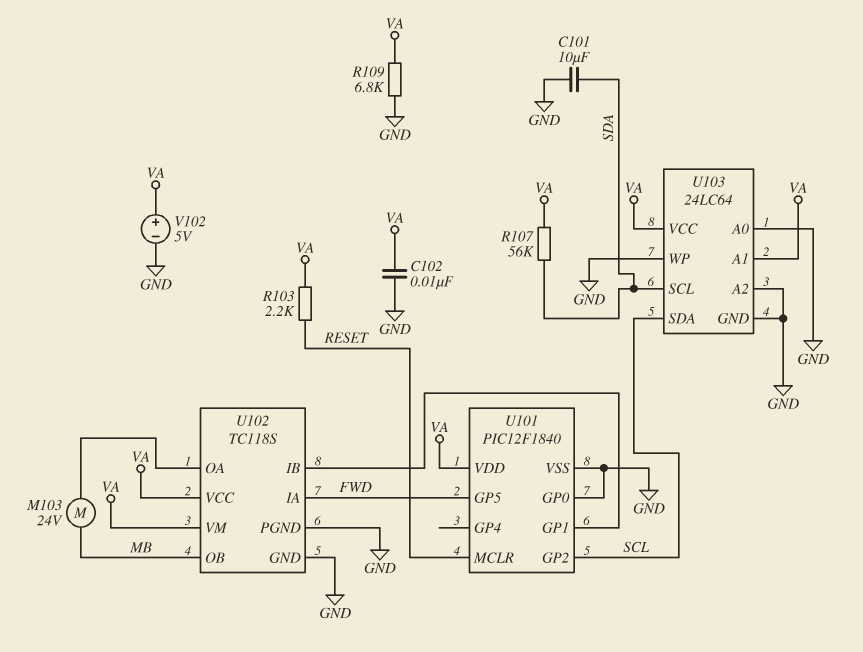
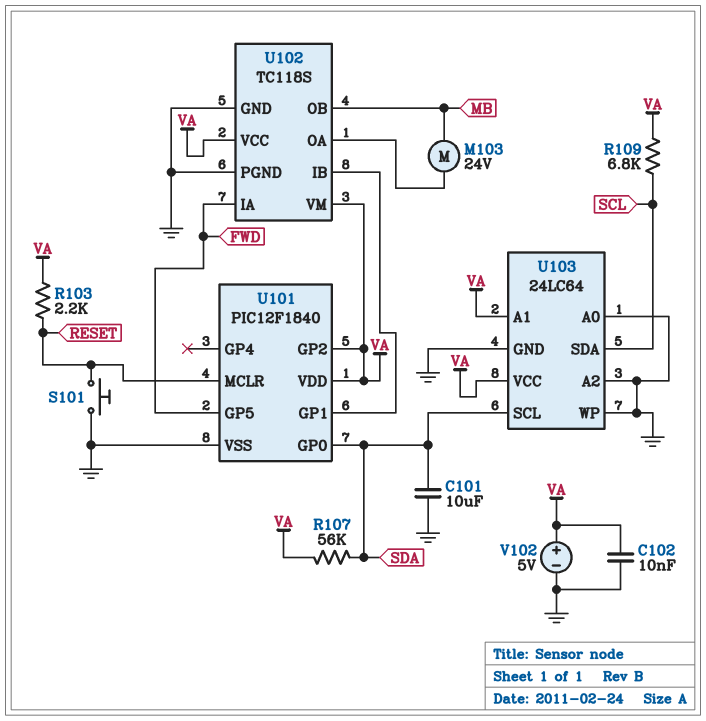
R109: 6.8k (GND, VA) -> 6.8k (SCL, VA)
S101: none -> button (GND, RESET)
U101 pin GP0: GND -> SDA
U101 pin GP2: SCL -> VA

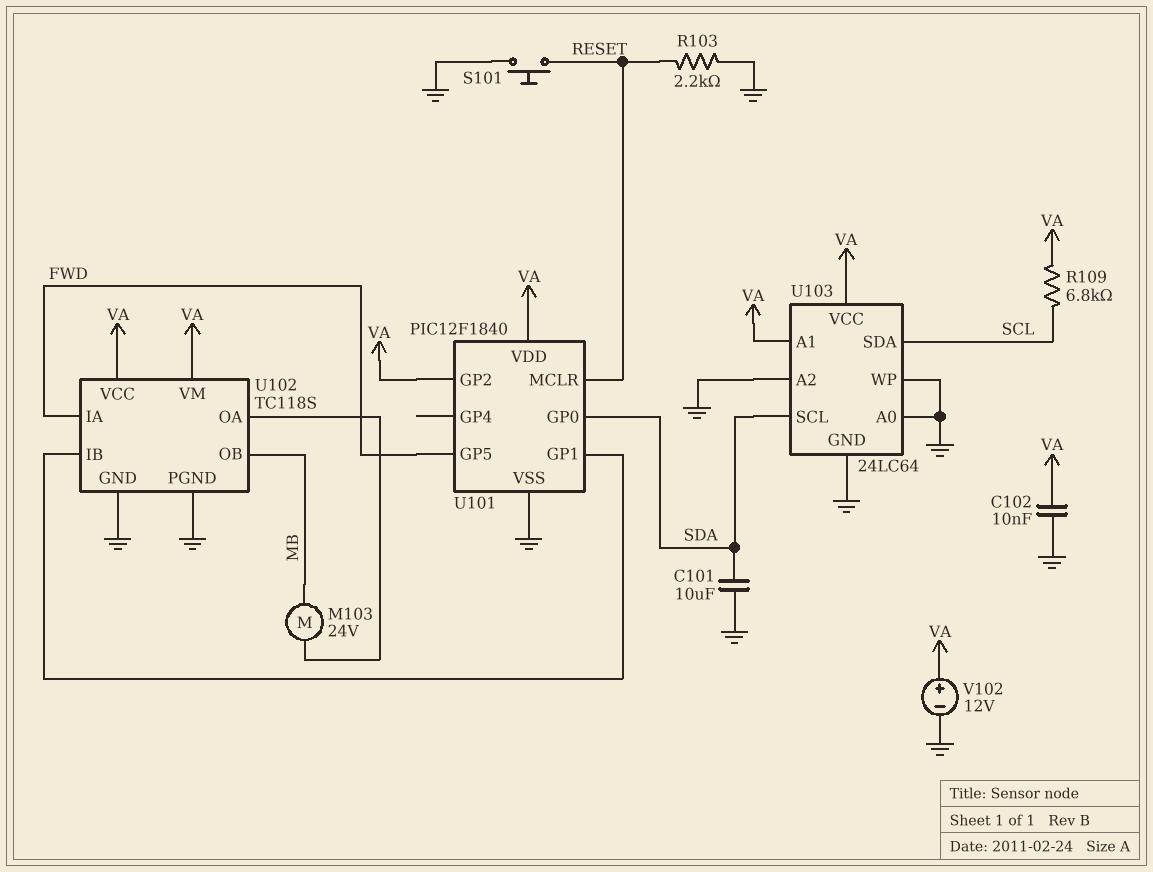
R103: 2.2k (RESET, VA) -> 2.2k (GND, RESET)
R107: 56k (SDA, VA) -> none
V102: 5V (plus VA, minus GND) -> 12V (plus VA, minus GND)

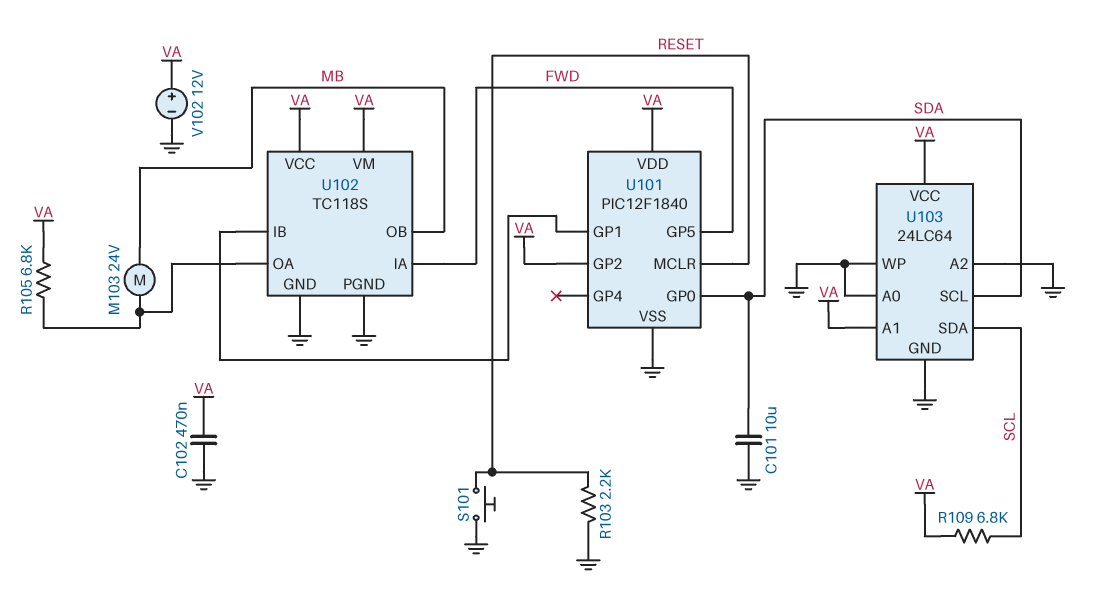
C102: 10nF (GND, VA) -> 470nF (GND, VA)
R105: none -> 6.8k (U102/OA, VA)

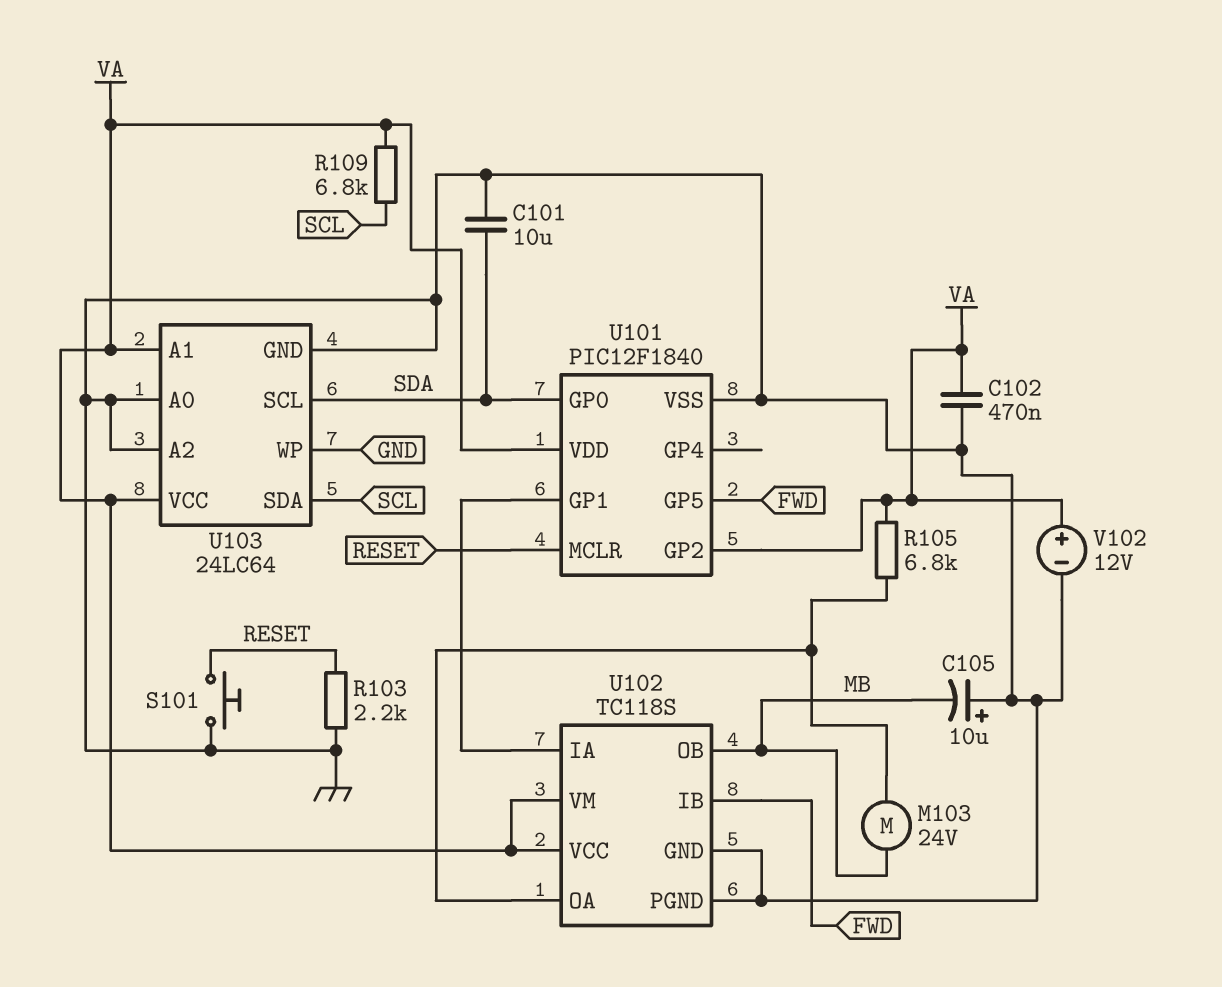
C105: none -> 10uF (plus GND, minus MB)
U102 pin IA: FWD -> U101/GP1
U102 pin IB: U101/GP1 -> FWD

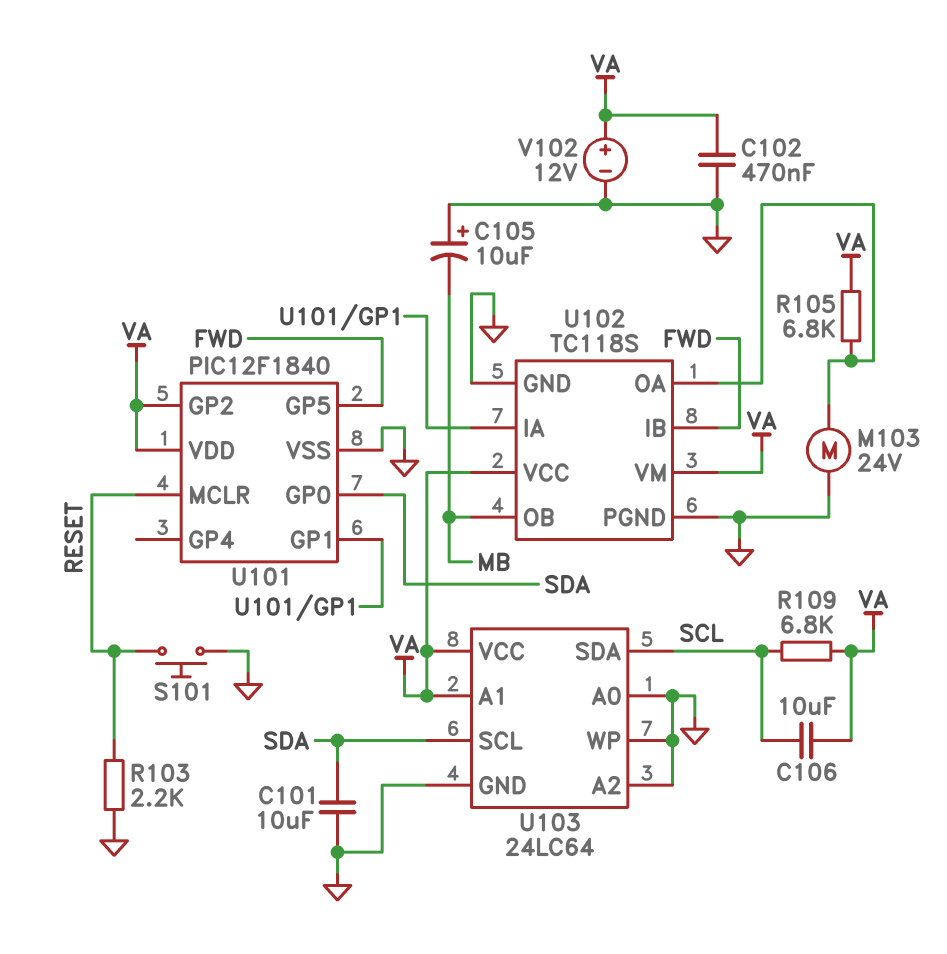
C106: none -> 10uF (SCL, VA)
M103: motor 24V (MB, U102/OA) -> motor 24V (GND, U102/OA)

